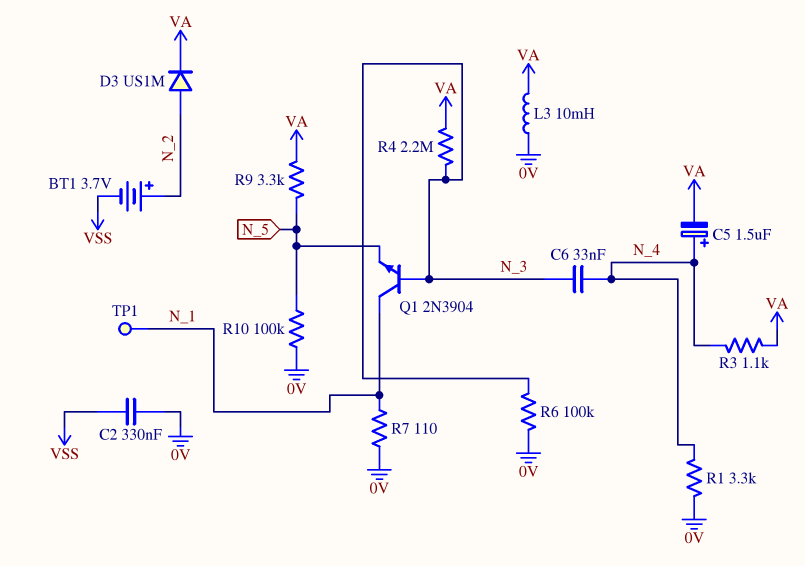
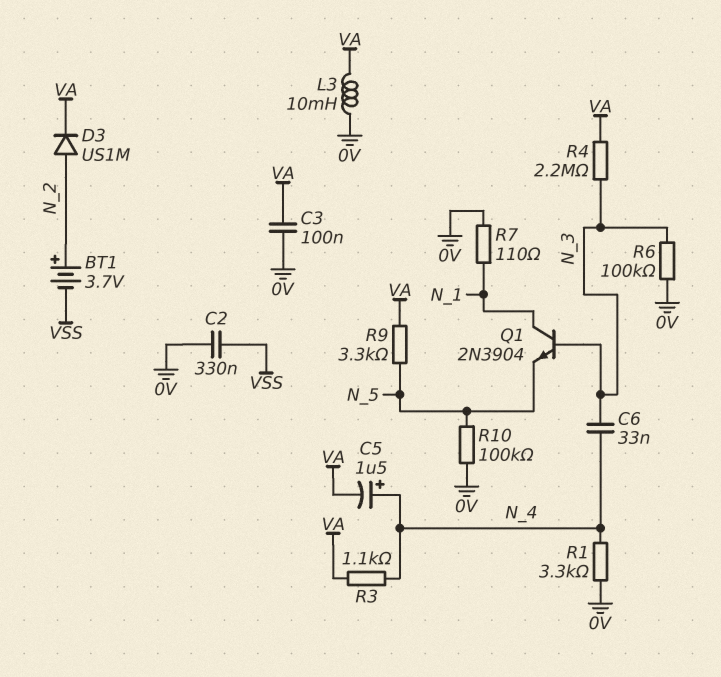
C3: none -> 100nF (0V, VA)
TP1: test point (N_1) -> none

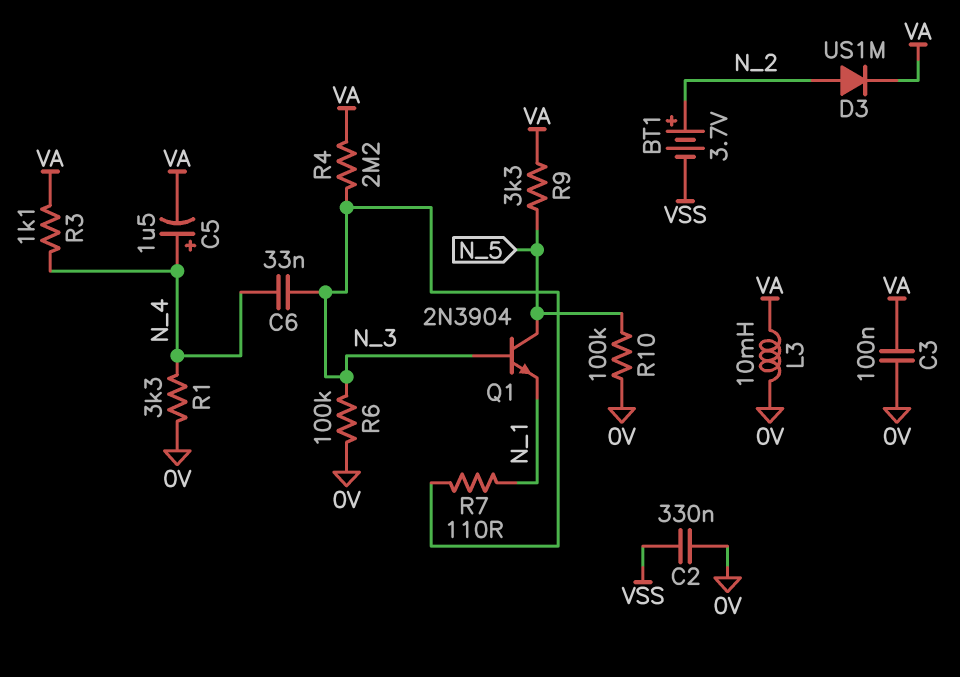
Q1: NPN 2N3904 (B N_3, C N_1, E N_5) -> NPN 2N3904 (B N_3, C N_5, E N_1)
R7: 110 (0V, N_1) -> 110 (N_1, N_3)

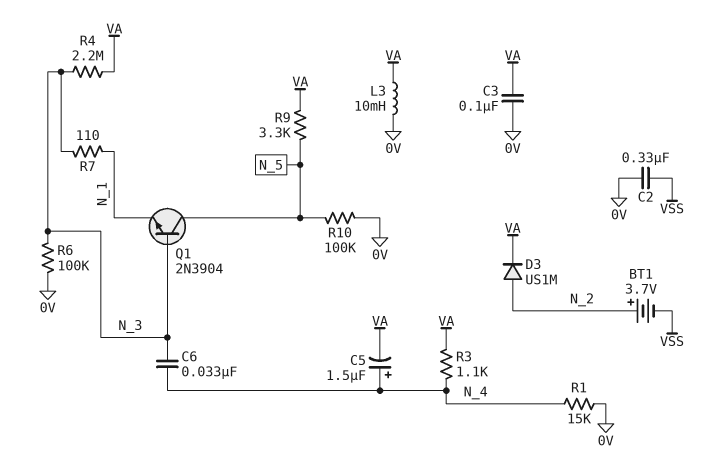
R1: 3.3k (0V, N_4) -> 15k (0V, N_4)

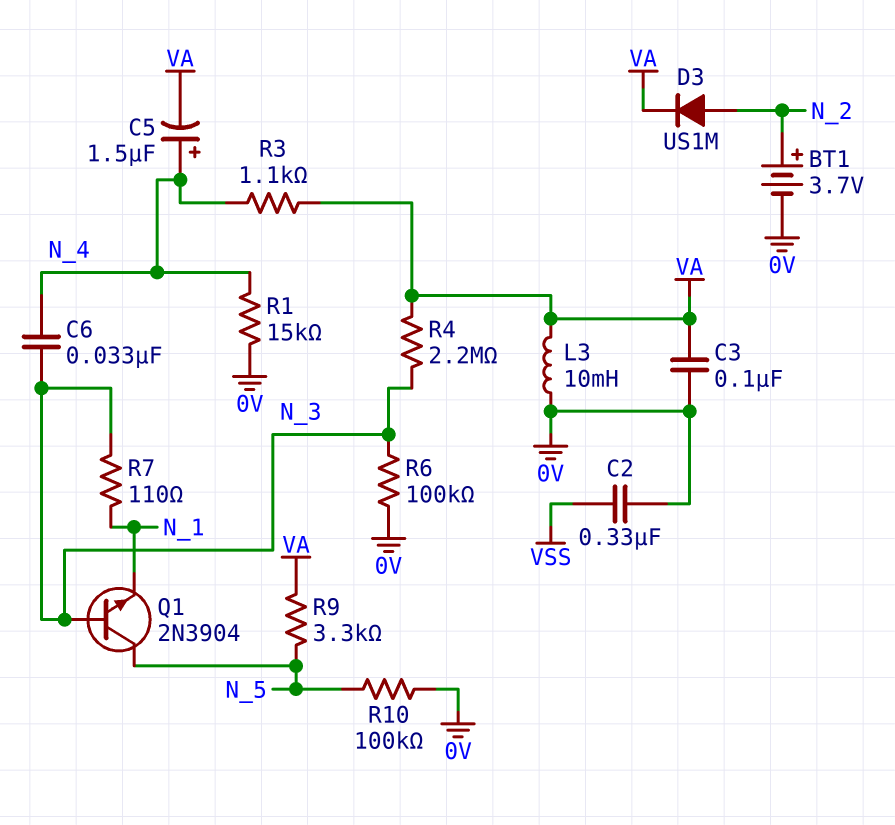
BT1: 3.7V (plus N_2, minus VSS) -> 3.7V (plus N_2, minus 0V)

